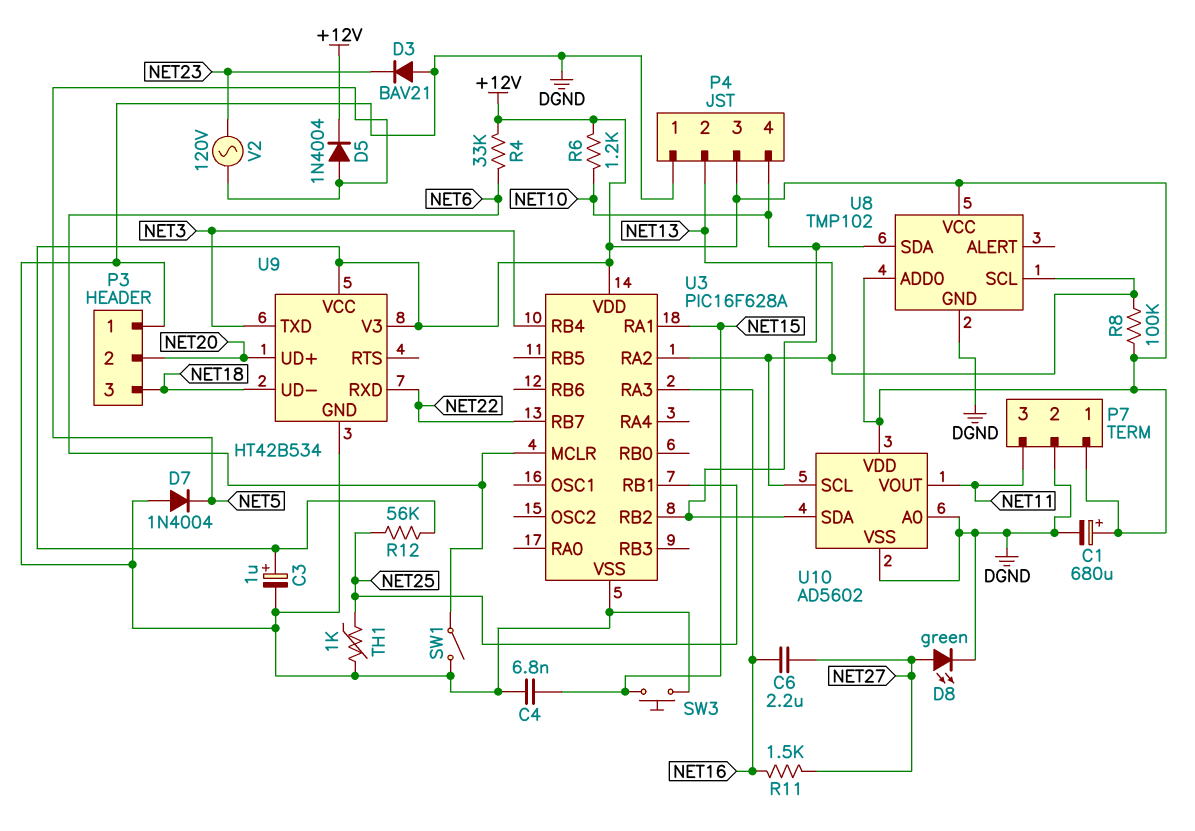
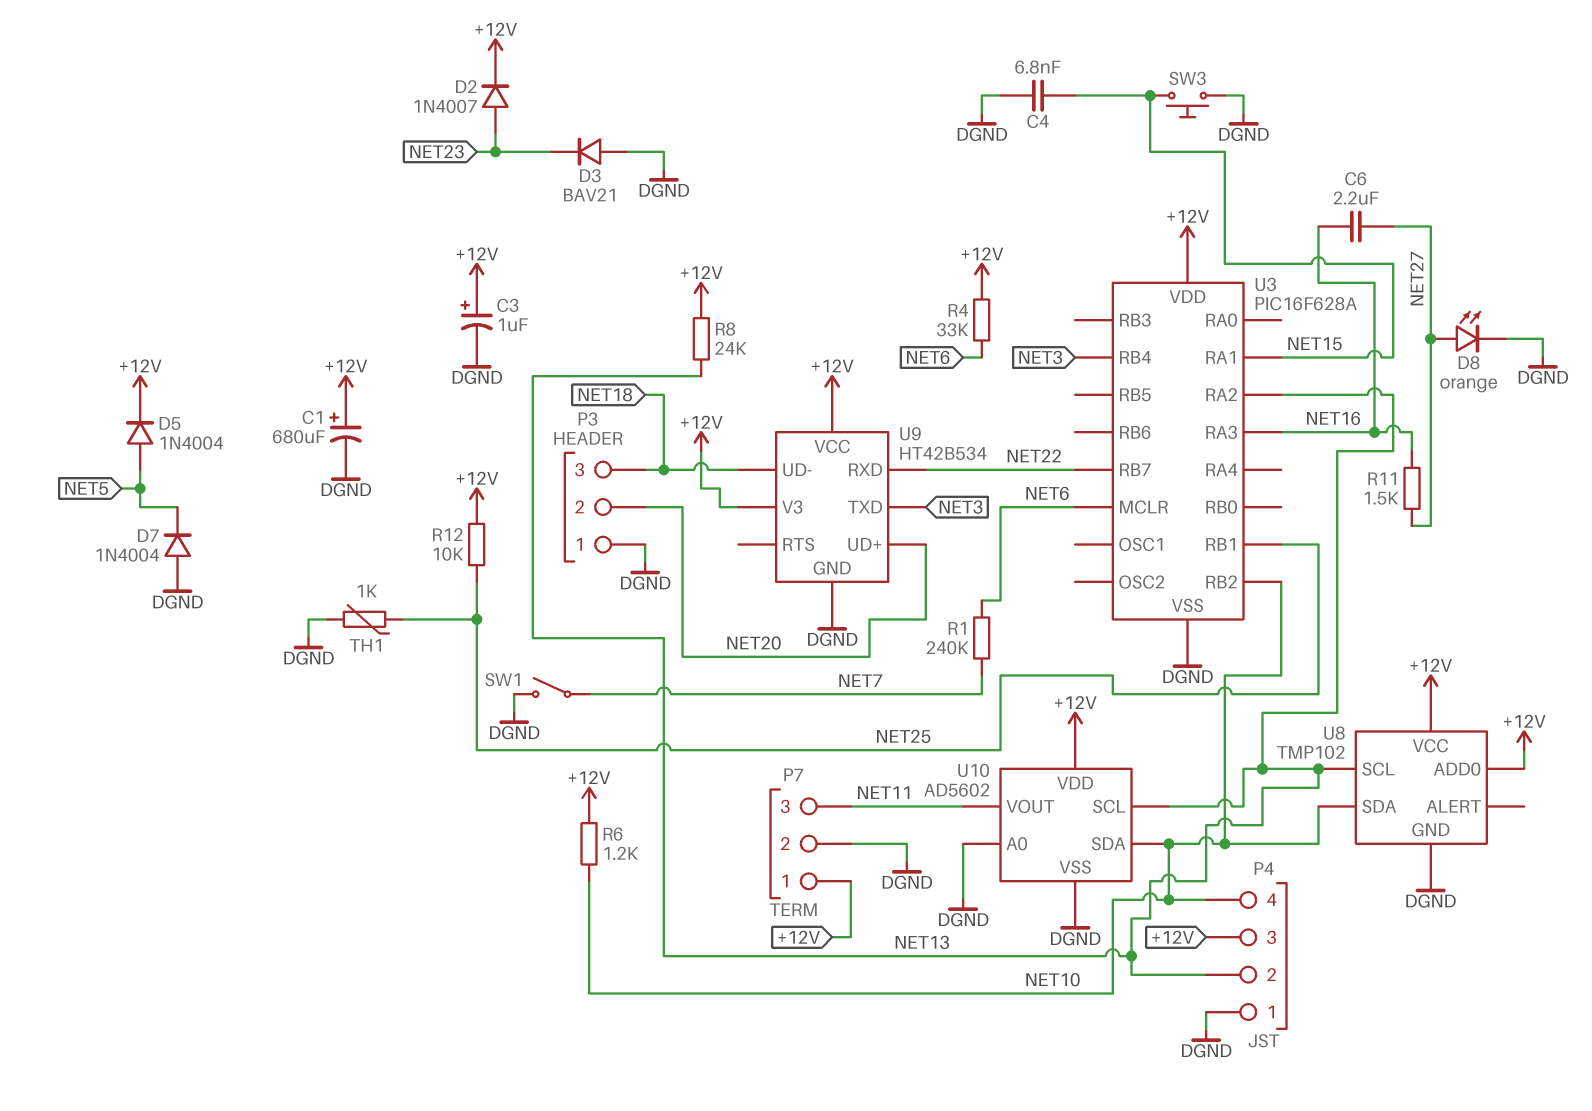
D2: none -> diode 1N4007 (A NET23, K +12V)
D8: LED green (A NET27, K DGND) -> LED orange (A NET27, K DGND)
R1: none -> 240k (NET6, NET7)
R8: 100k (+12V, NET13) -> 24k (+12V, NET13)
R12: 56k (+12V, NET25) -> 10k (+12V, NET25)
SW1: switch (DGND, NET6) -> switch (DGND, NET7)
V2: AC 120V (NET5, NET23) -> none

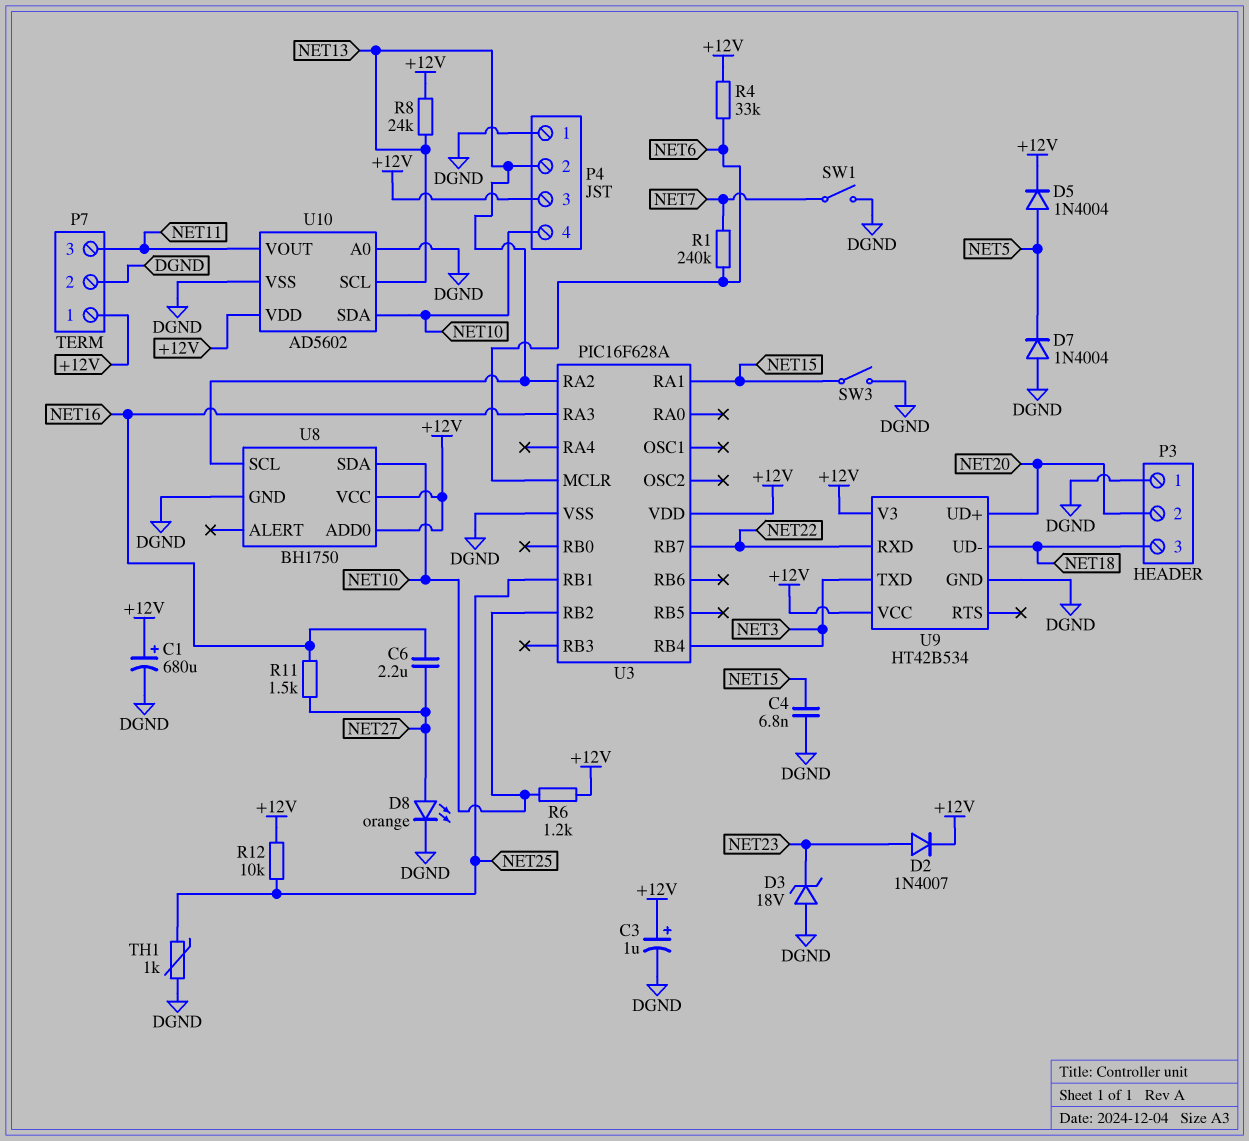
D3: diode BAV21 (A DGND, K NET23) -> zener 18V (A DGND, K NET23)
SW3: button (DGND, NET15) -> switch (DGND, NET15)
U8: TMP102 -> BH1750

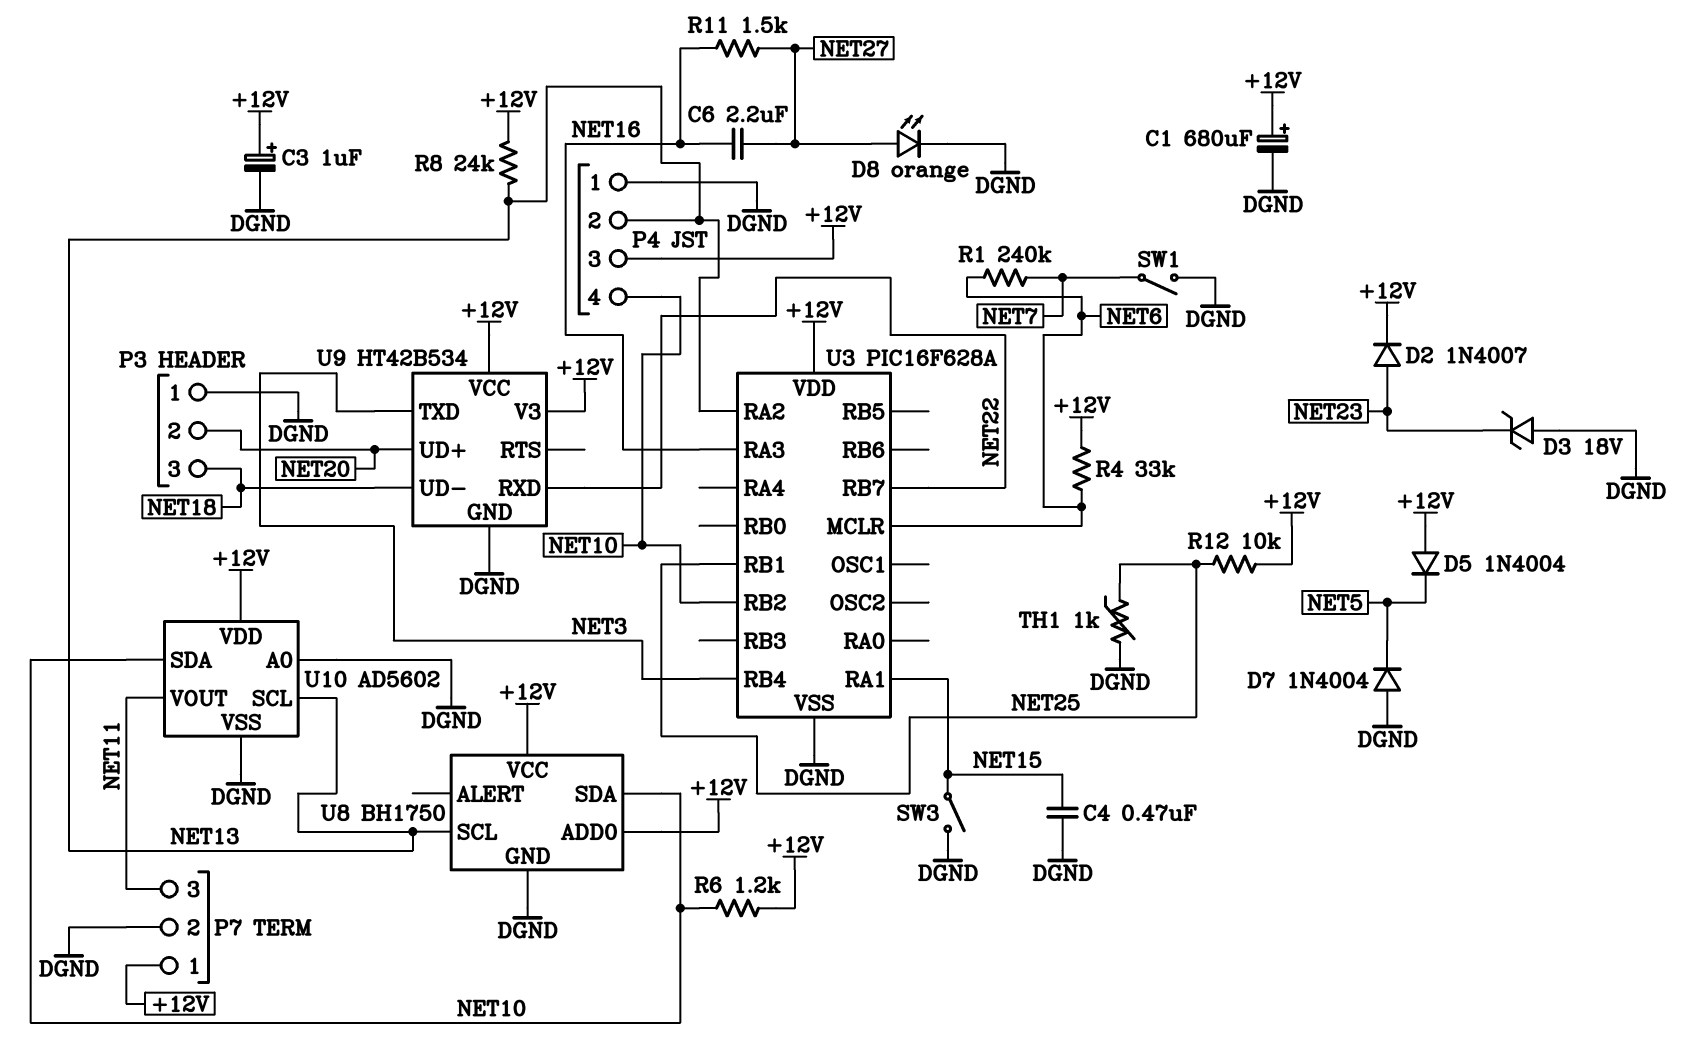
C4: 6.8nF (DGND, NET15) -> 470nF (DGND, NET15)
D5: diode 1N4004 (A NET5, K +12V) -> diode 1N4004 (A +12V, K NET5)

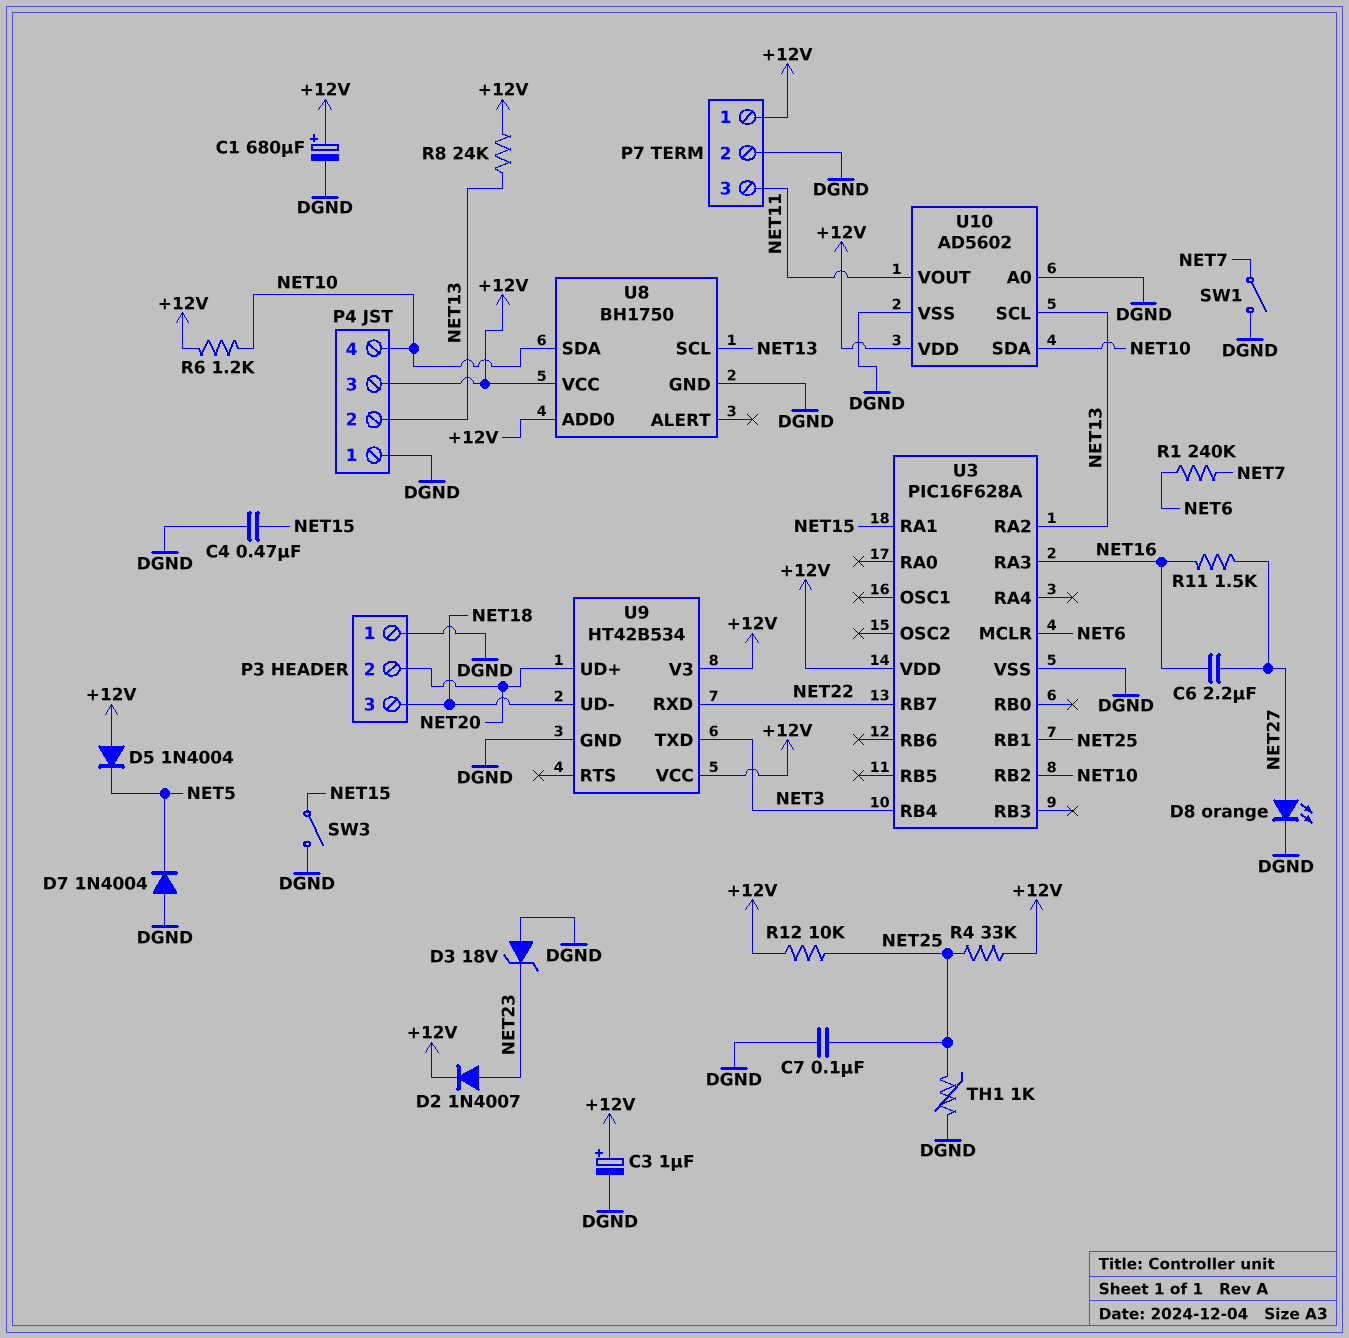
C7: none -> 100nF (DGND, NET25)
R4: 33k (+12V, NET6) -> 33k (+12V, NET25)

